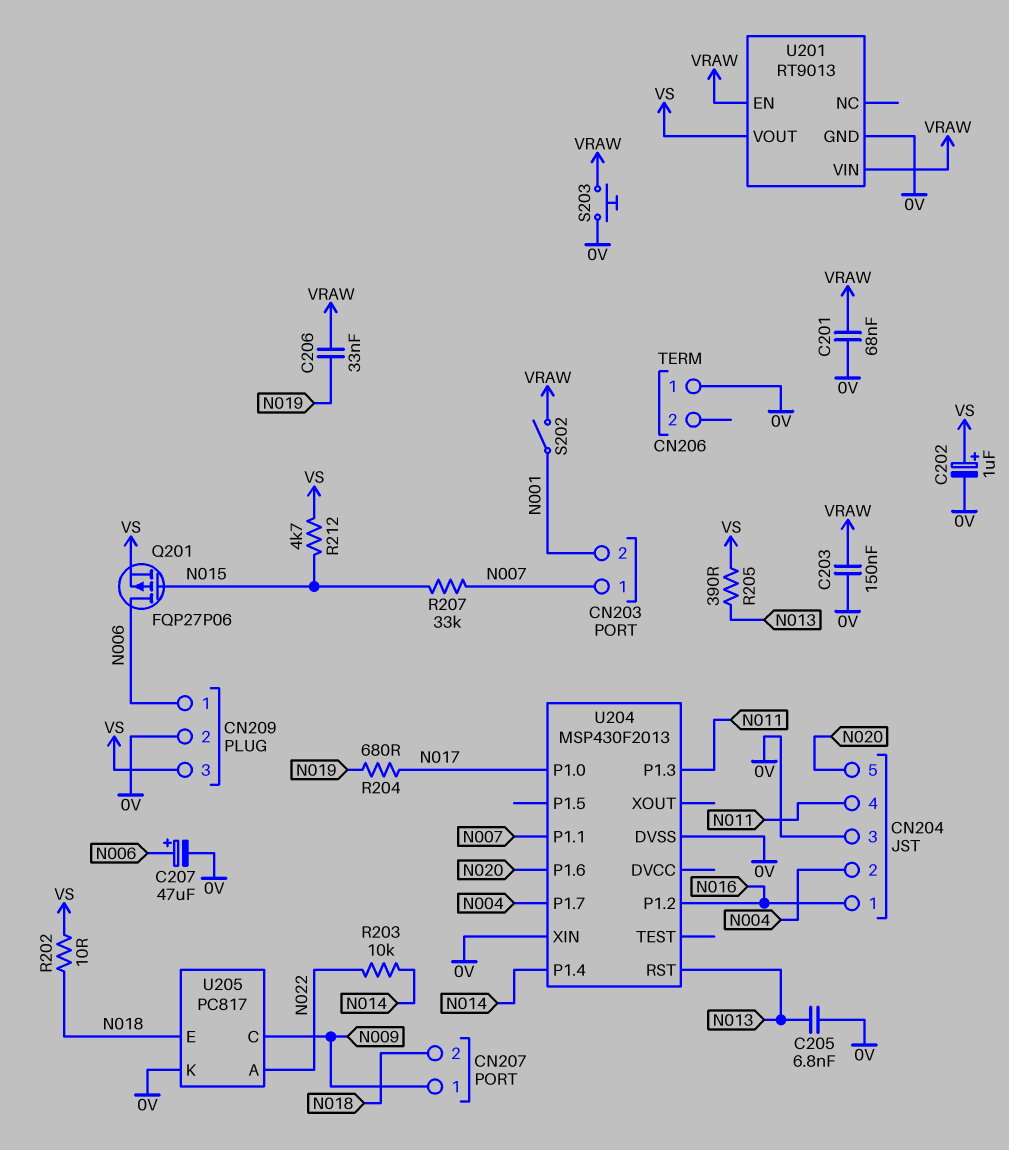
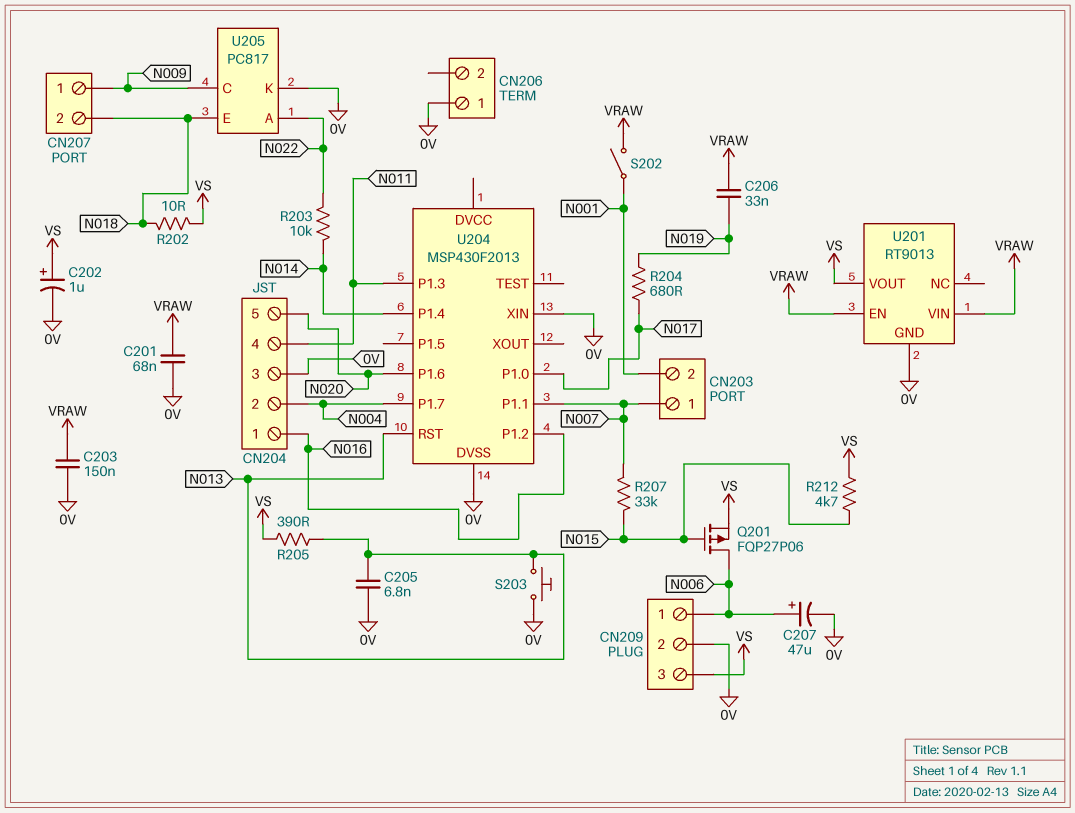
S203: button (0V, VRAW) -> button (0V, N013)

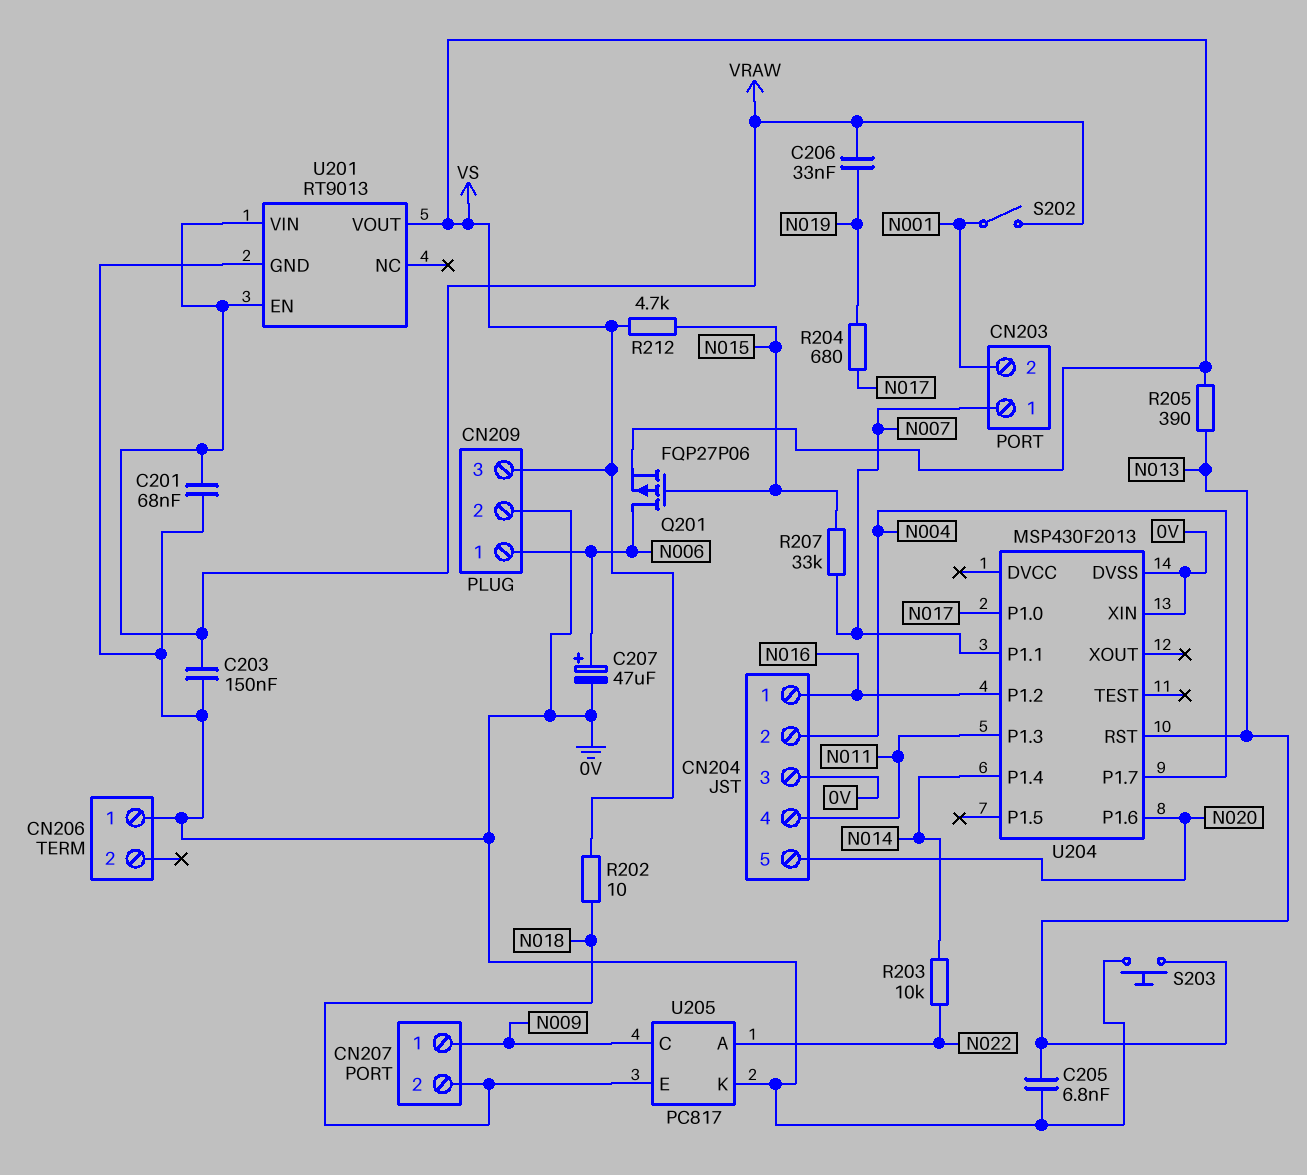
C202: 1uF (plus VS, minus 0V) -> none

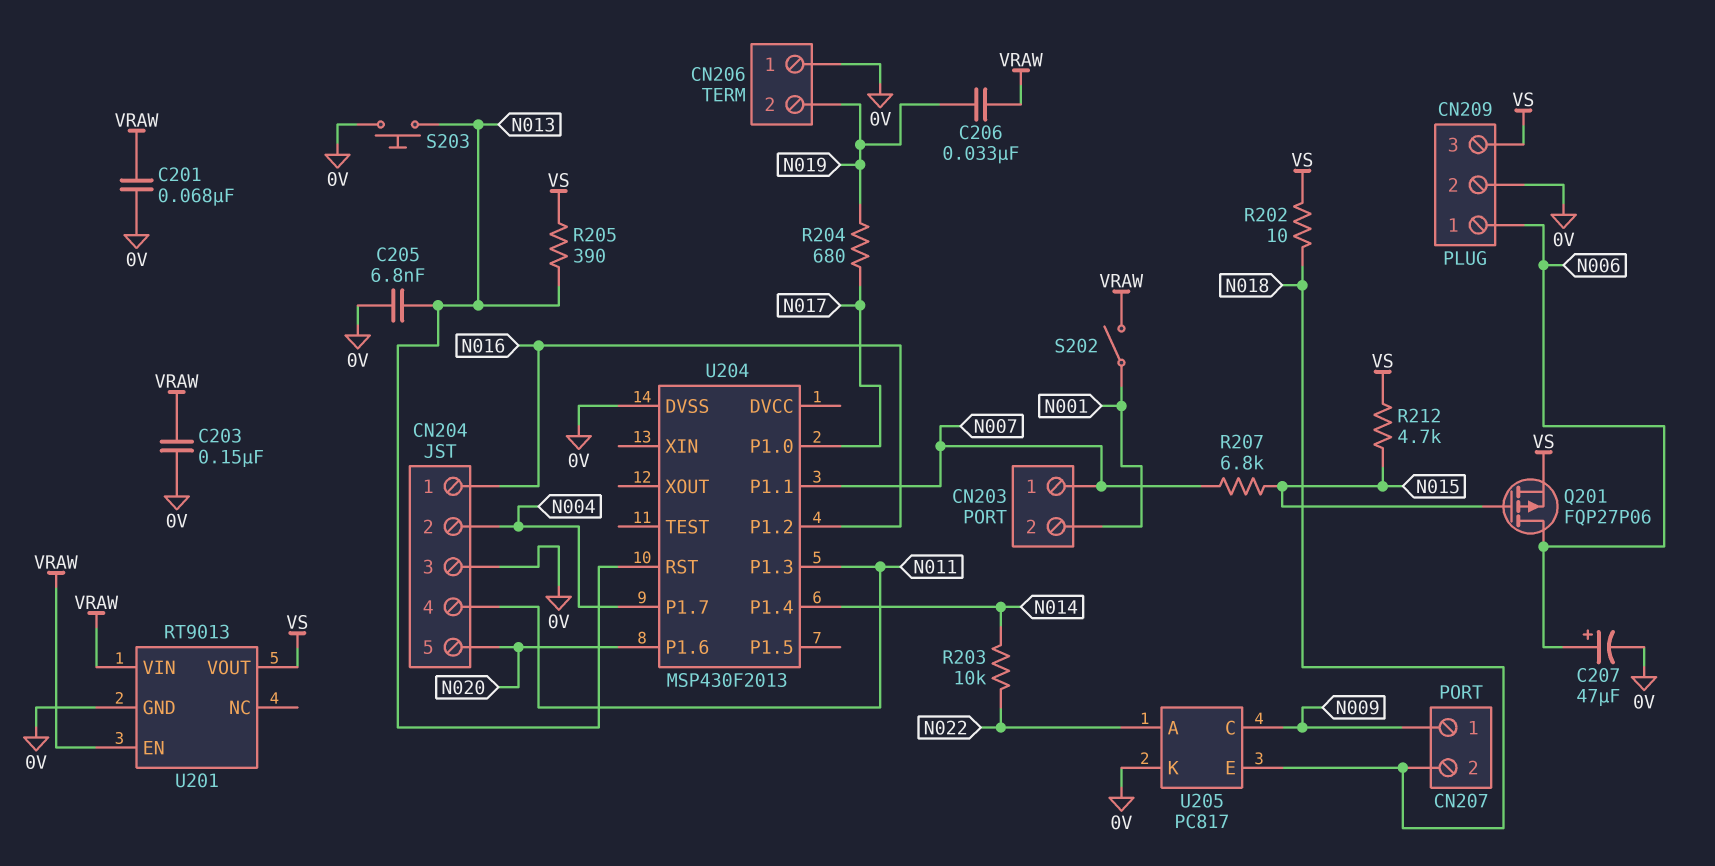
CN206 pin 2: none -> N019
R207: 33k (N007, N015) -> 6.8k (N007, N015)
U204 pin XIN: 0V -> none

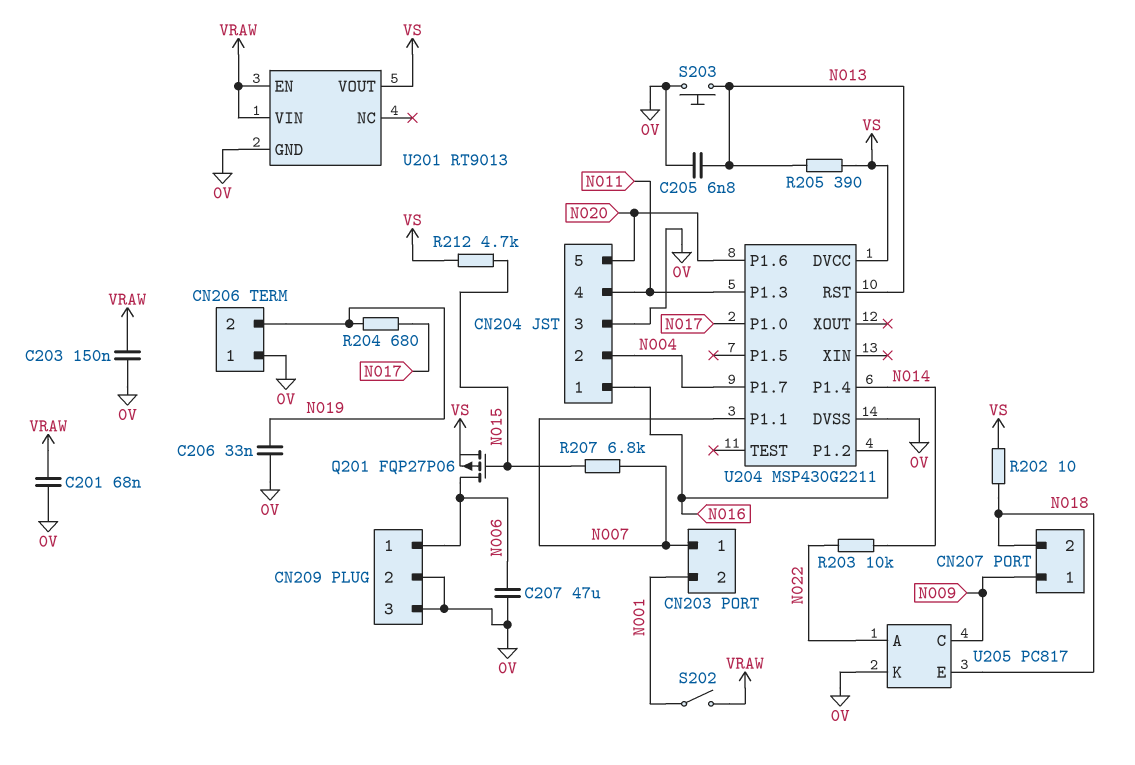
C206: 33nF (N019, VRAW) -> 33nF (0V, N019)
C207: 47uF (plus N006, minus 0V) -> 47uF (0V, N006)
CN209 pin 3: VS -> 0V
U204: MSP430F2013 -> MSP430G2211
U204 pin DVCC: none -> VS

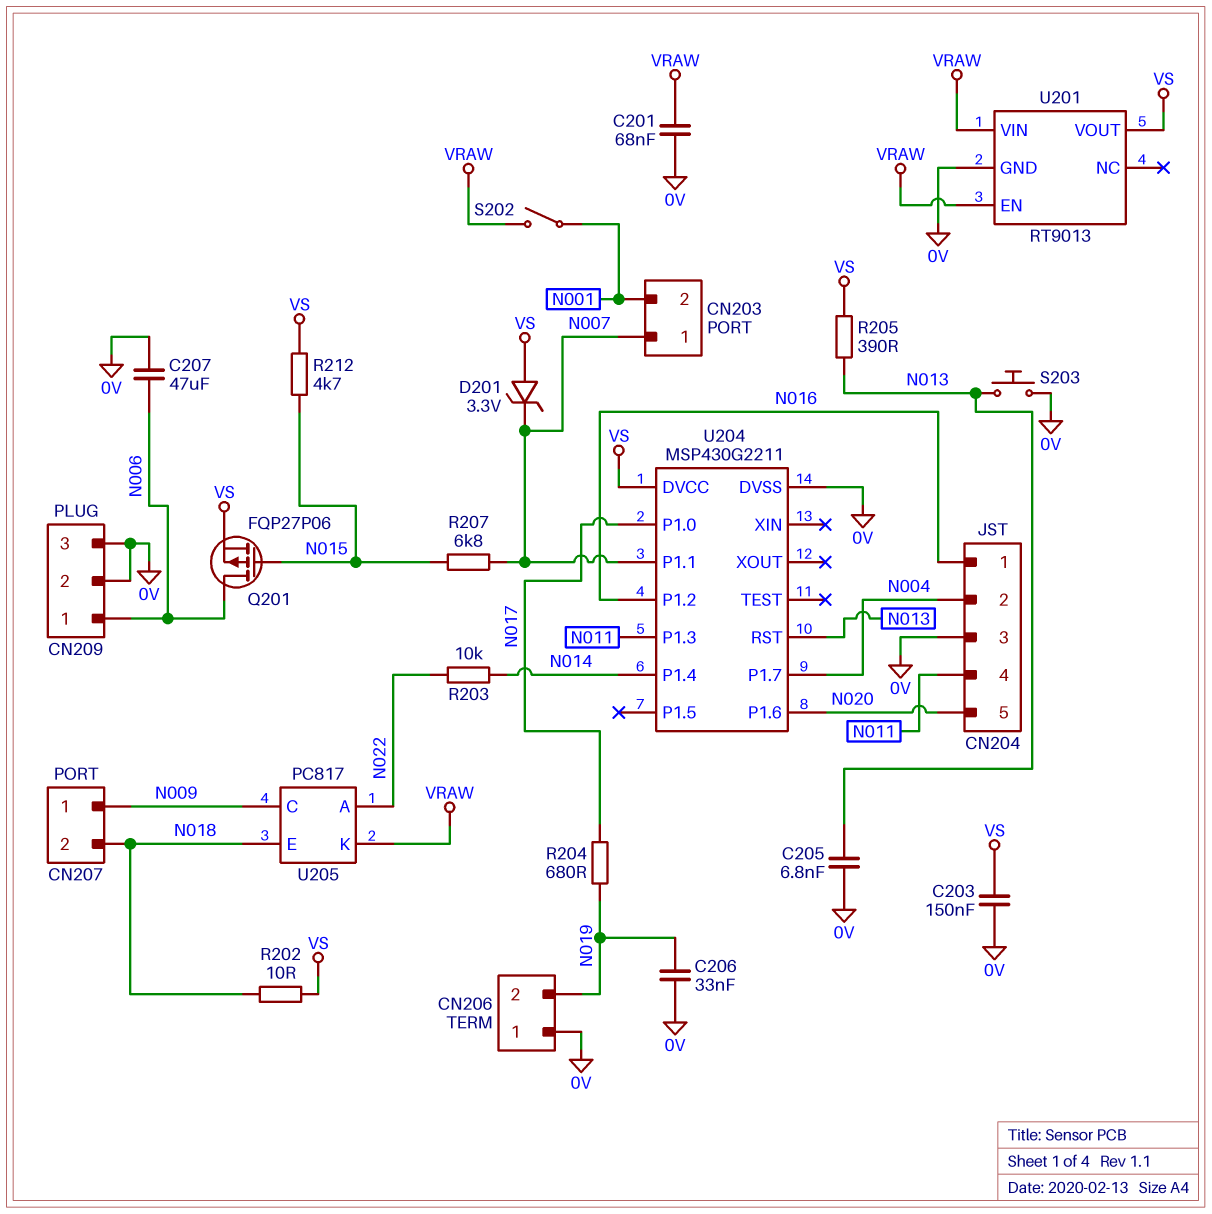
C203: 150nF (0V, VRAW) -> 150nF (0V, VS)
D201: none -> zener 3.3V (A VS, K N007)
U205 pin K: 0V -> VRAW

